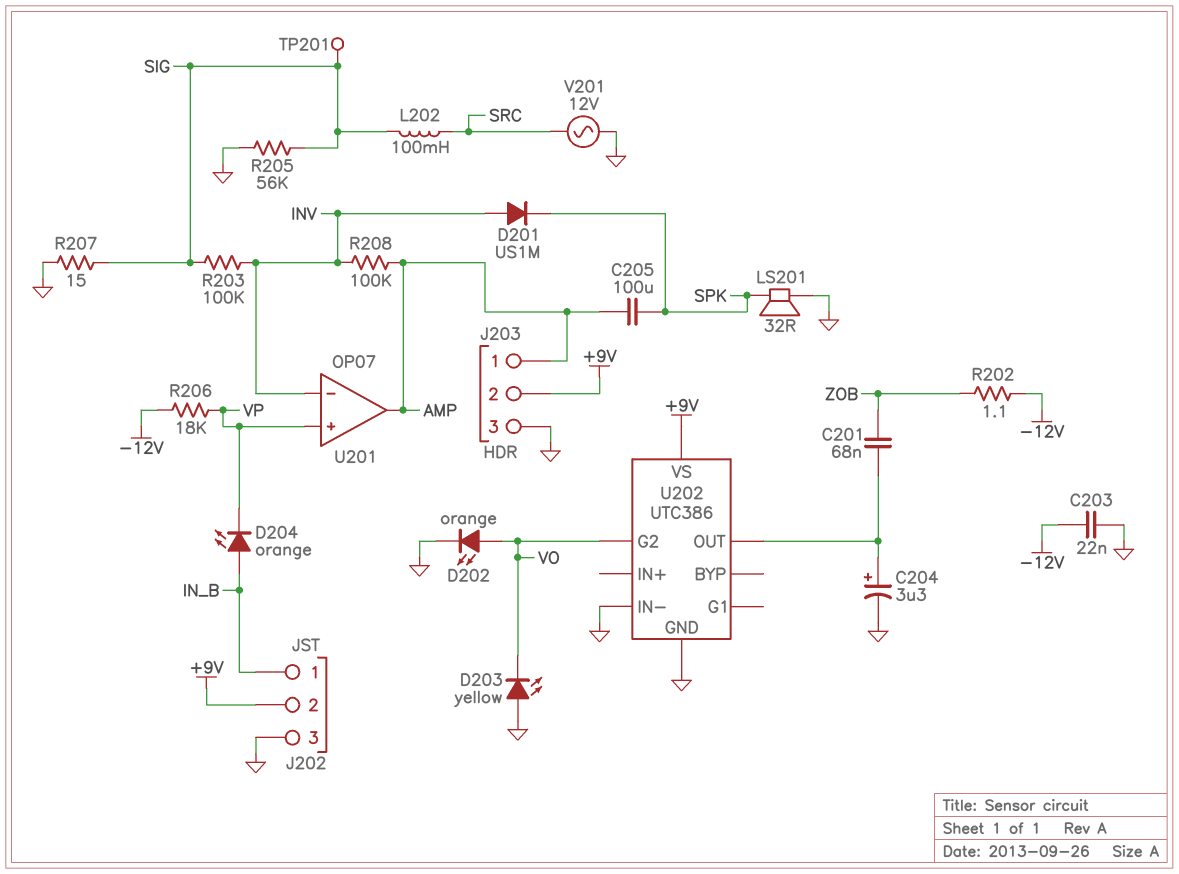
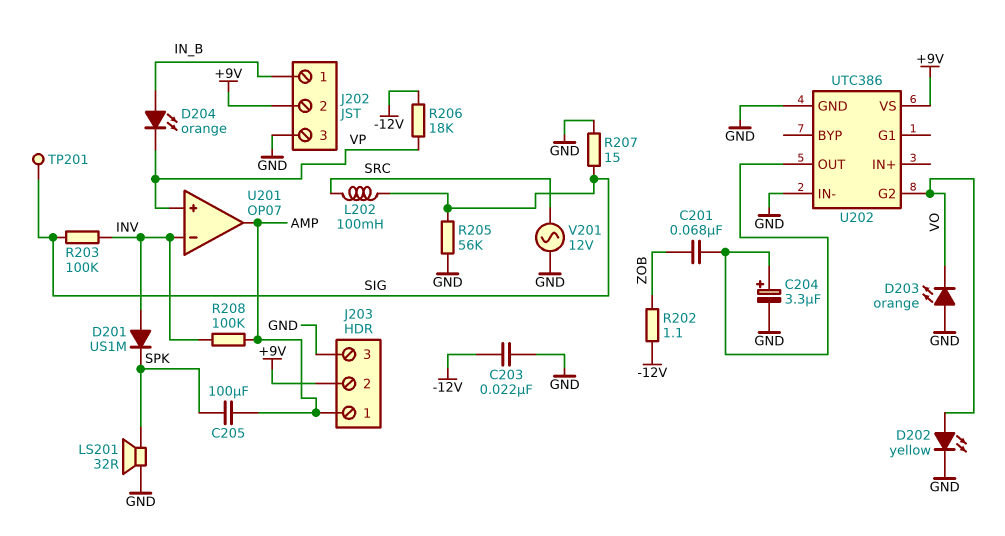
D202: LED orange (A VO, K GND) -> LED yellow (A VO, K GND)
D203: LED yellow (A GND, K VO) -> LED orange (A GND, K VO)

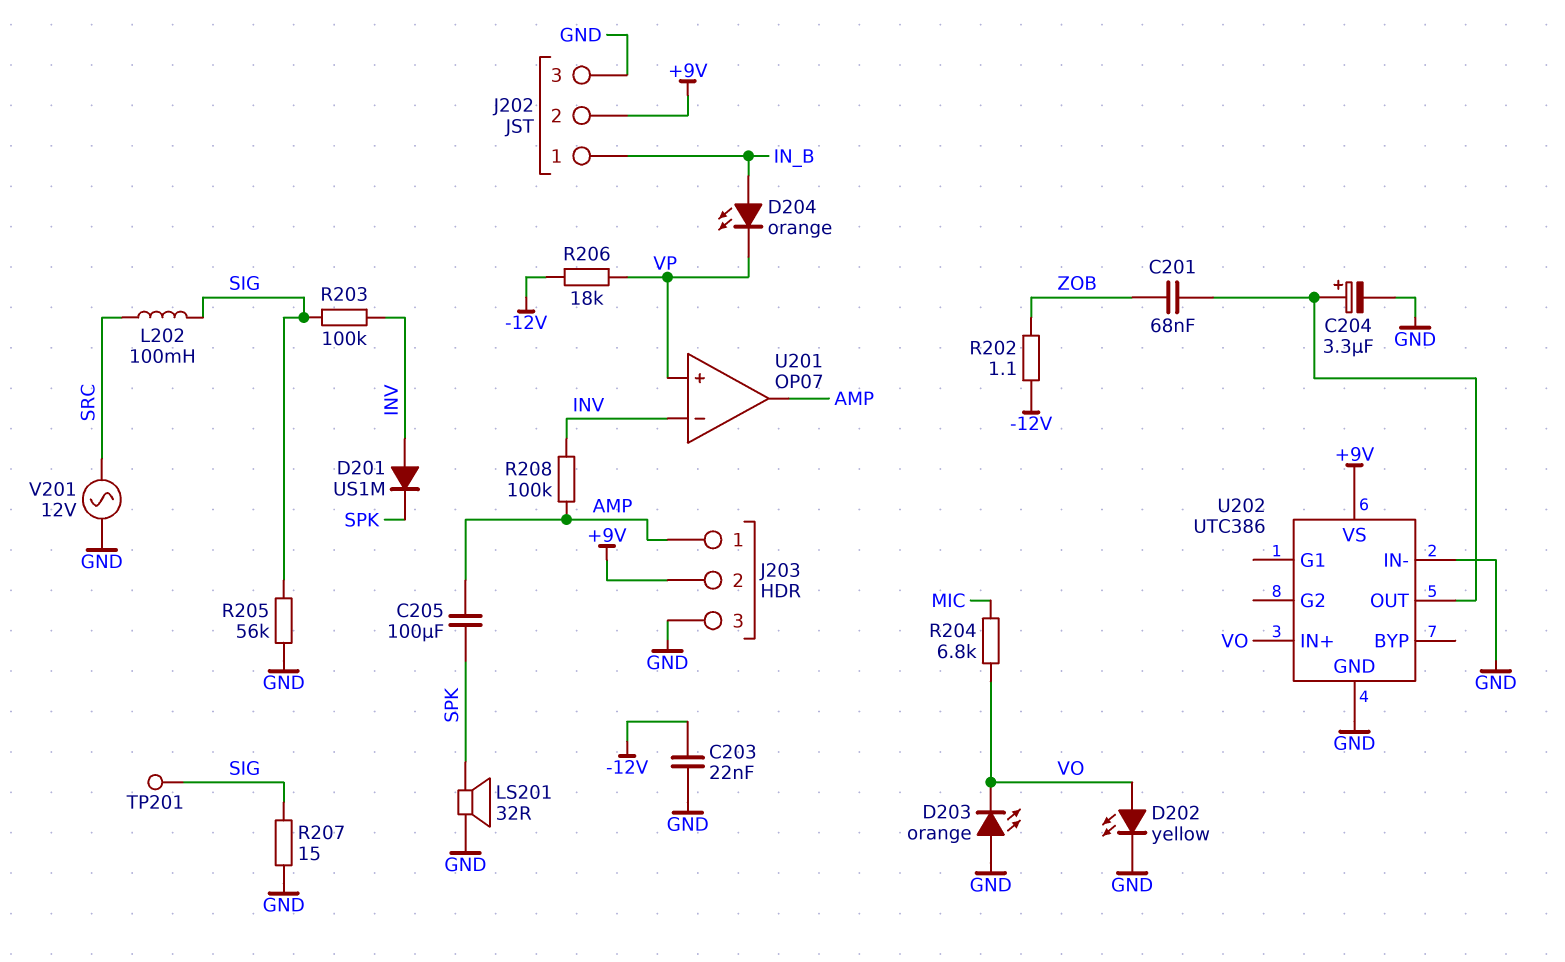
R204: none -> 6.8k (MIC, VO)
U202 pin G2: VO -> none
U202 pin IN+: none -> VO

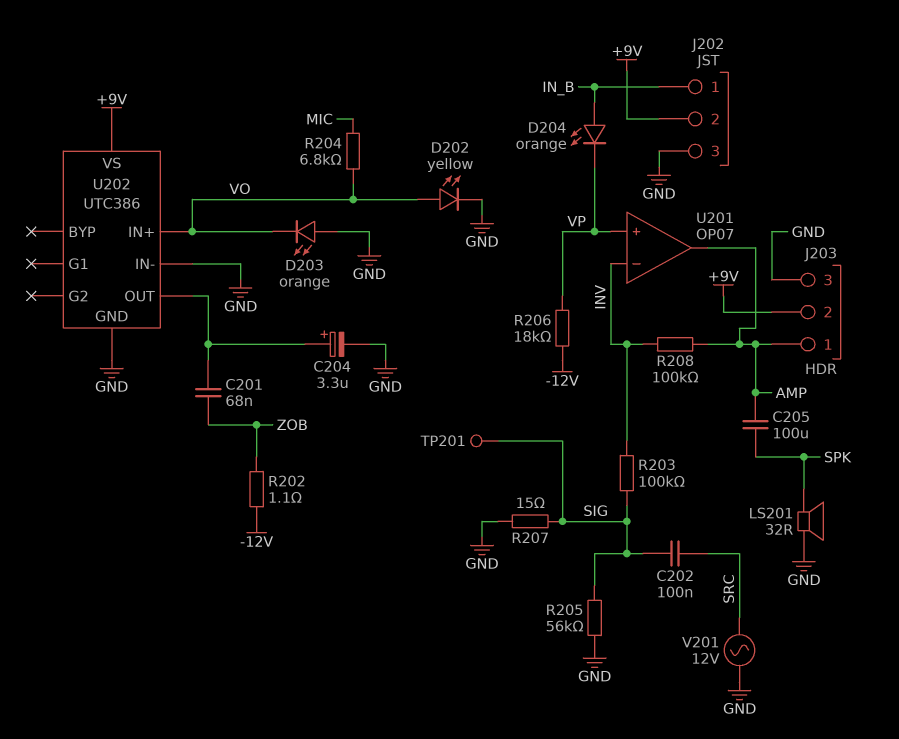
C202: none -> 100nF (SIG, SRC)
C203: 22nF (-12V, GND) -> none
D201: diode US1M (A INV, K SPK) -> none
L202: 100mH (SIG, SRC) -> none

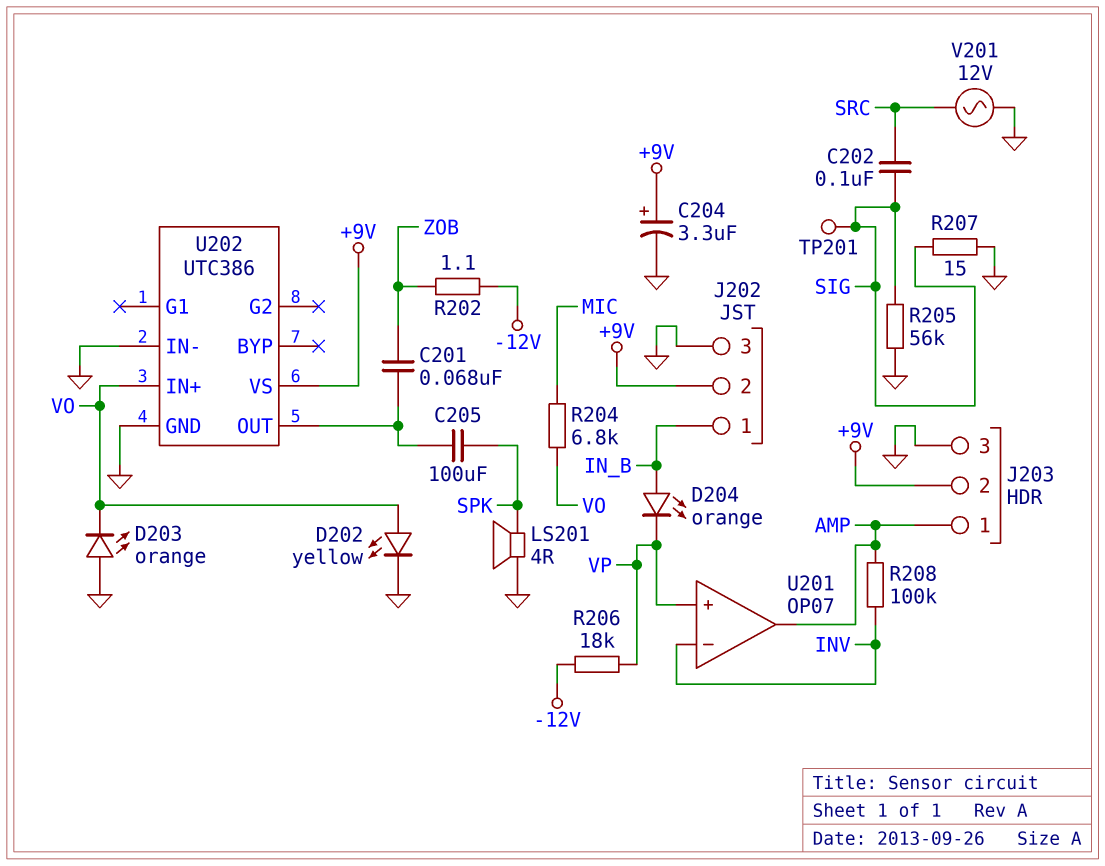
C204: 3.3uF (plus U202/OUT, minus GND) -> 3.3uF (plus +9V, minus GND)
C205: 100uF (AMP, SPK) -> 100uF (SPK, U202/OUT)
LS201: speaker 32R (GND, SPK) -> speaker 4R (GND, SPK)
R203: 100k (INV, SIG) -> none

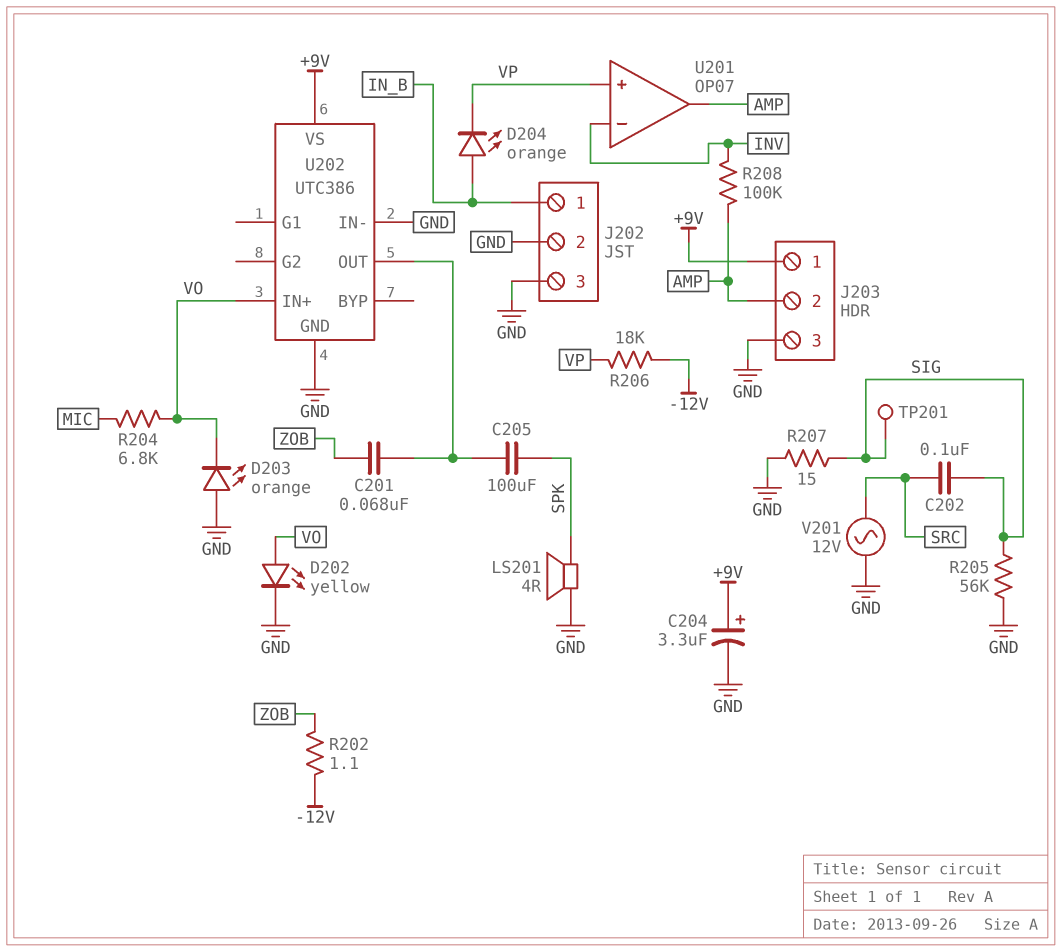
J202 pin 2: +9V -> GND
J203 pin 1: AMP -> +9V
J203 pin 2: +9V -> AMP

